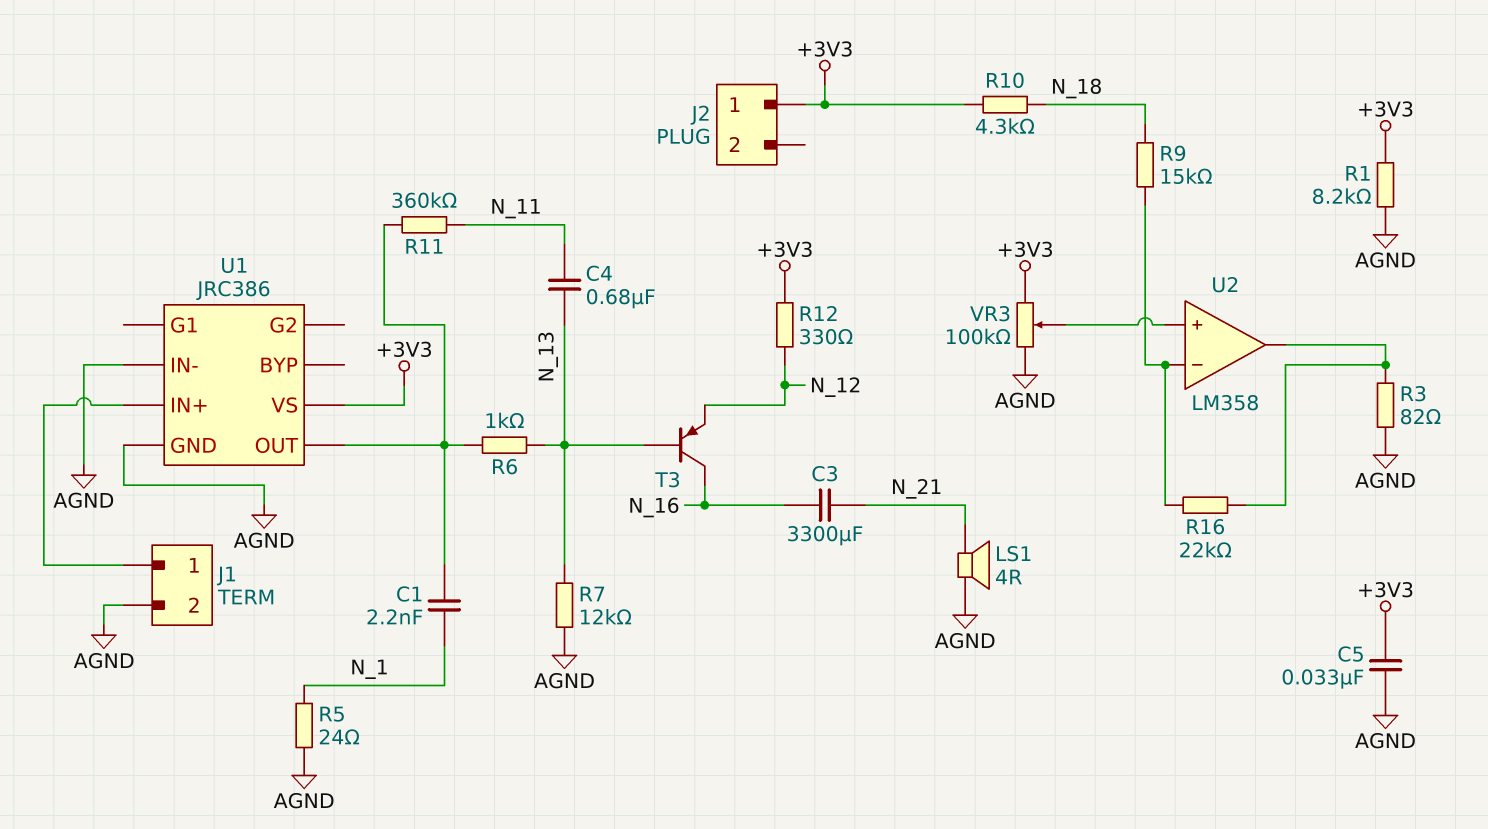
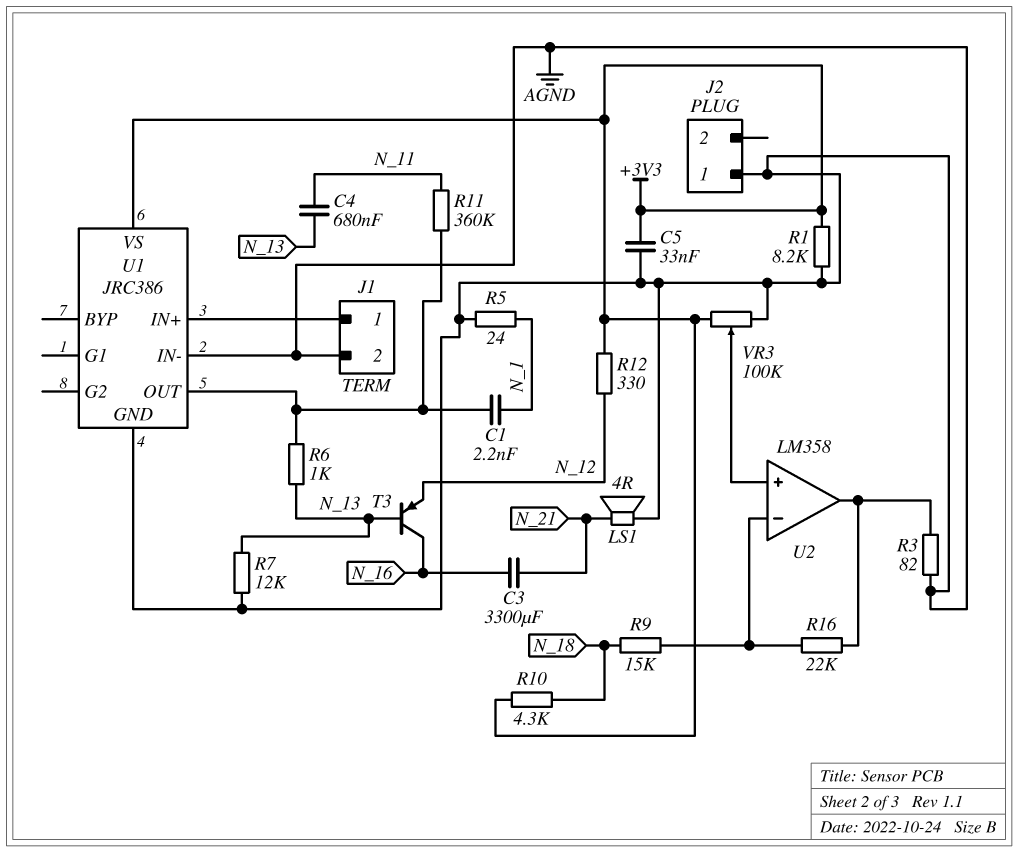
J2 pin 1: +3V3 -> AGND

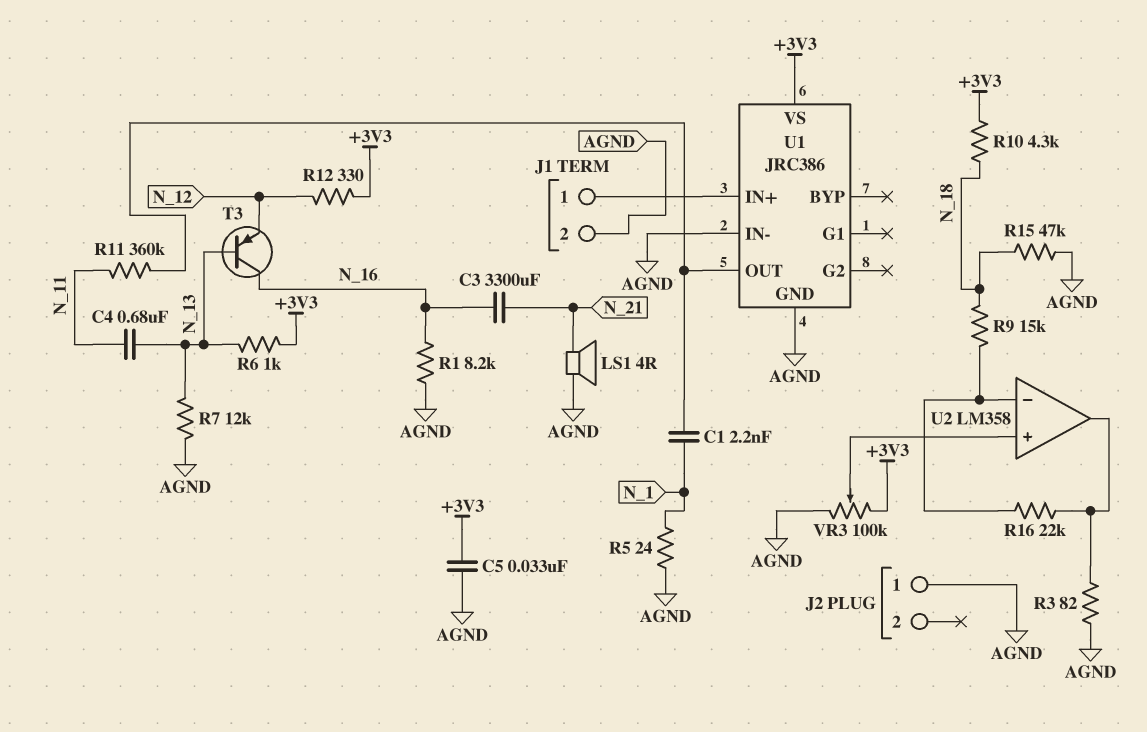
R1: 8.2k (+3V3, AGND) -> 8.2k (AGND, N_16)
R6: 1k (N_13, U1/OUT) -> 1k (+3V3, N_13)
R15: none -> 47k (AGND, N_18)

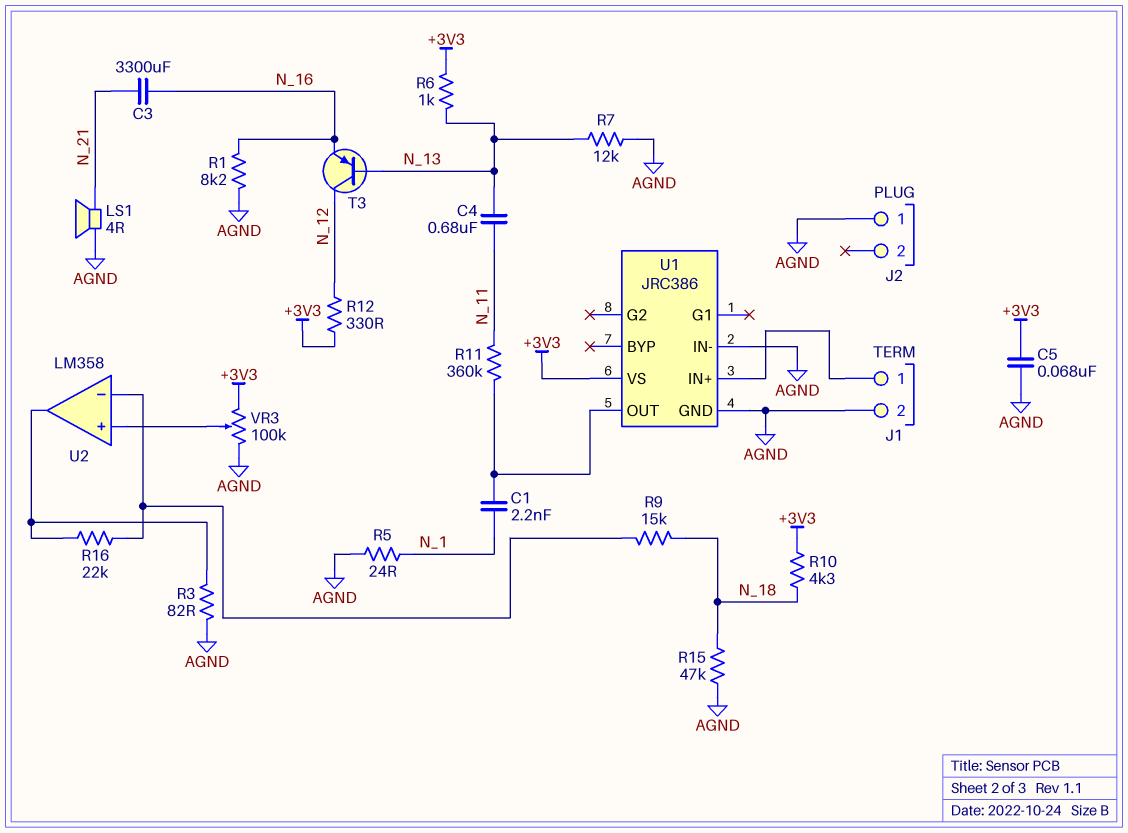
C5: 33nF (+3V3, AGND) -> 68nF (+3V3, AGND)
T3: PNP (B N_13, C N_16, E N_12) -> PNP (B N_13, C N_12, E N_16)

